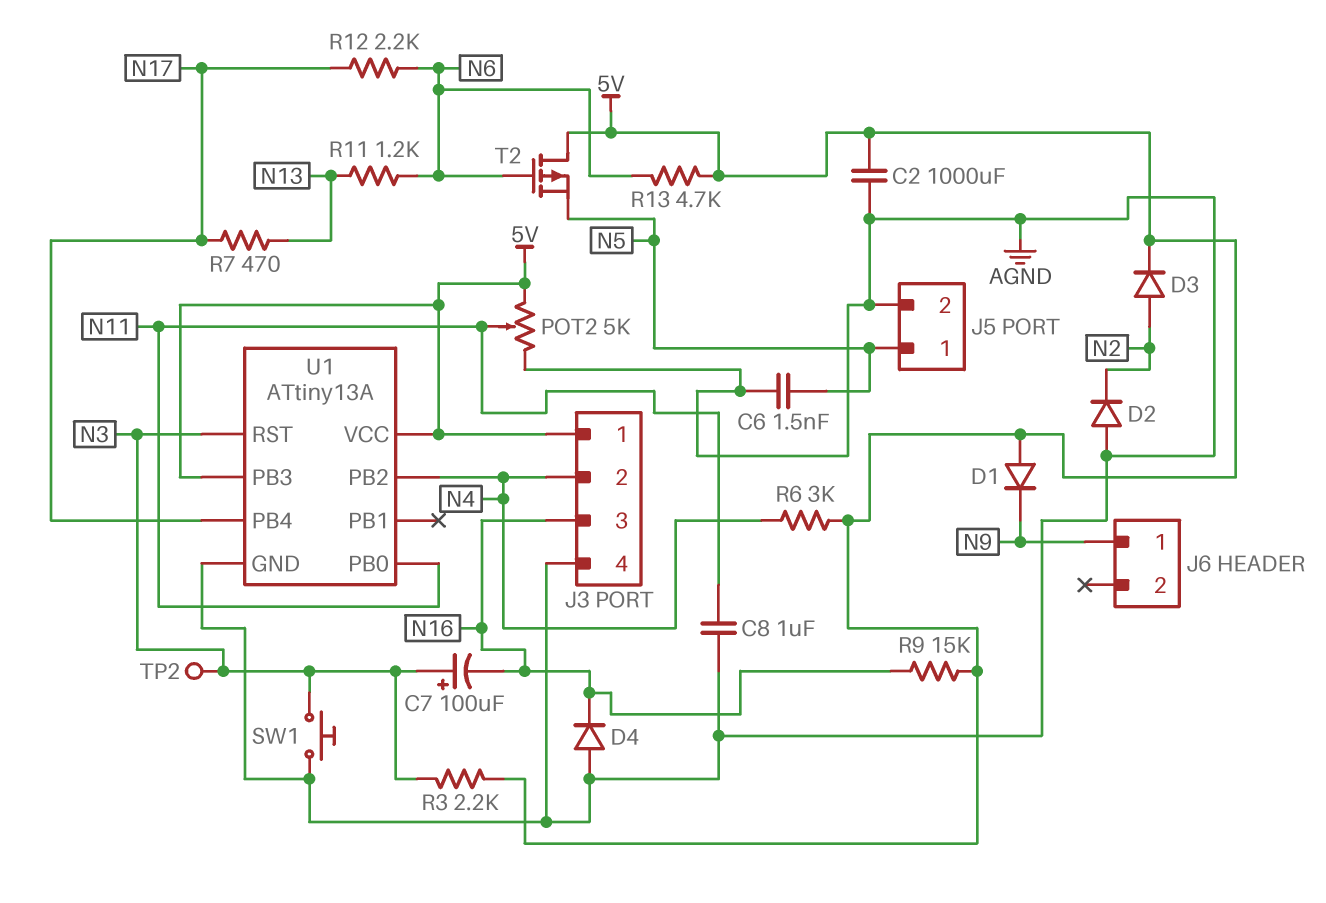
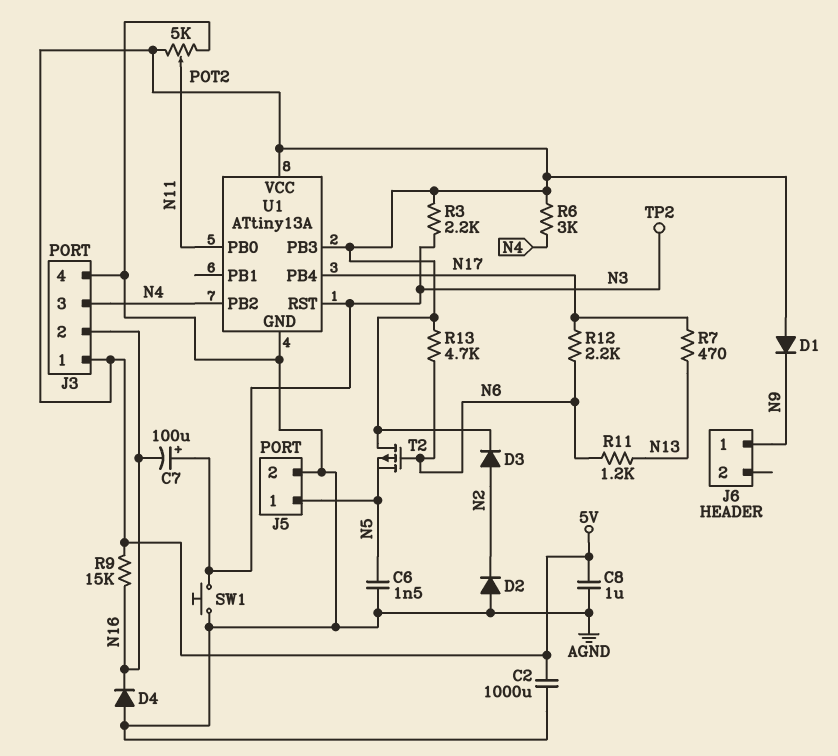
C8: 1uF (AGND, N11) -> 1uF (5V, AGND)
J3 pin 2: N4 -> N16
J3 pin 3: N16 -> N4

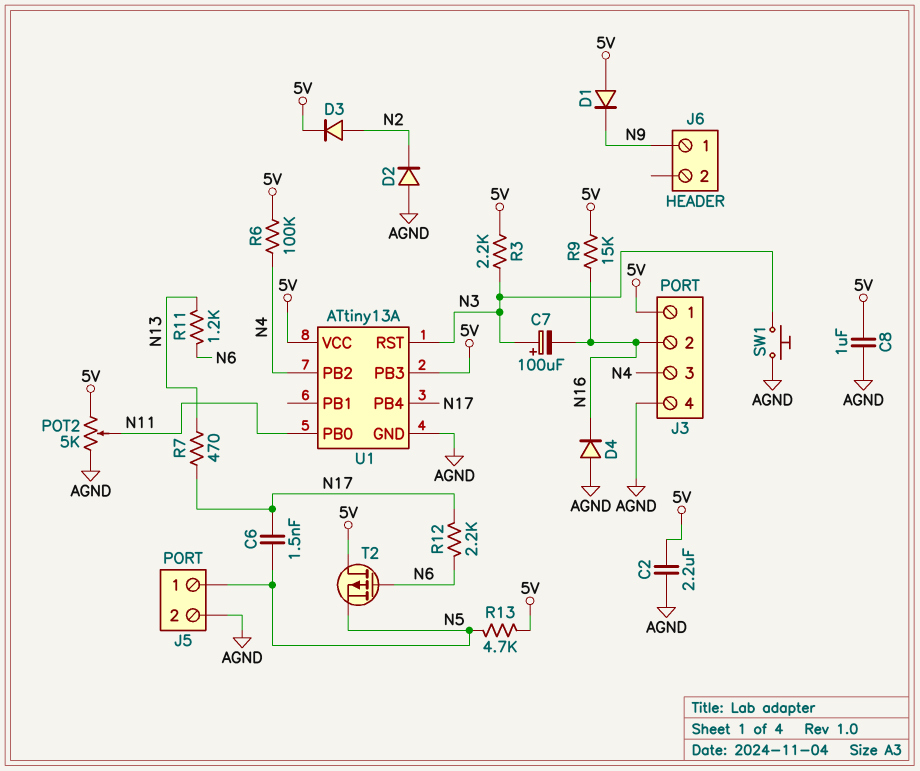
C2: 1000uF (5V, AGND) -> 2.2uF (5V, AGND)
C6: 1.5nF (AGND, N5) -> 1.5nF (N5, N17)
R6: 3k (5V, N4) -> 100k (5V, N4)
R13: 4.7k (5V, N6) -> 4.7k (5V, N5)
TP2: test point (N3) -> none

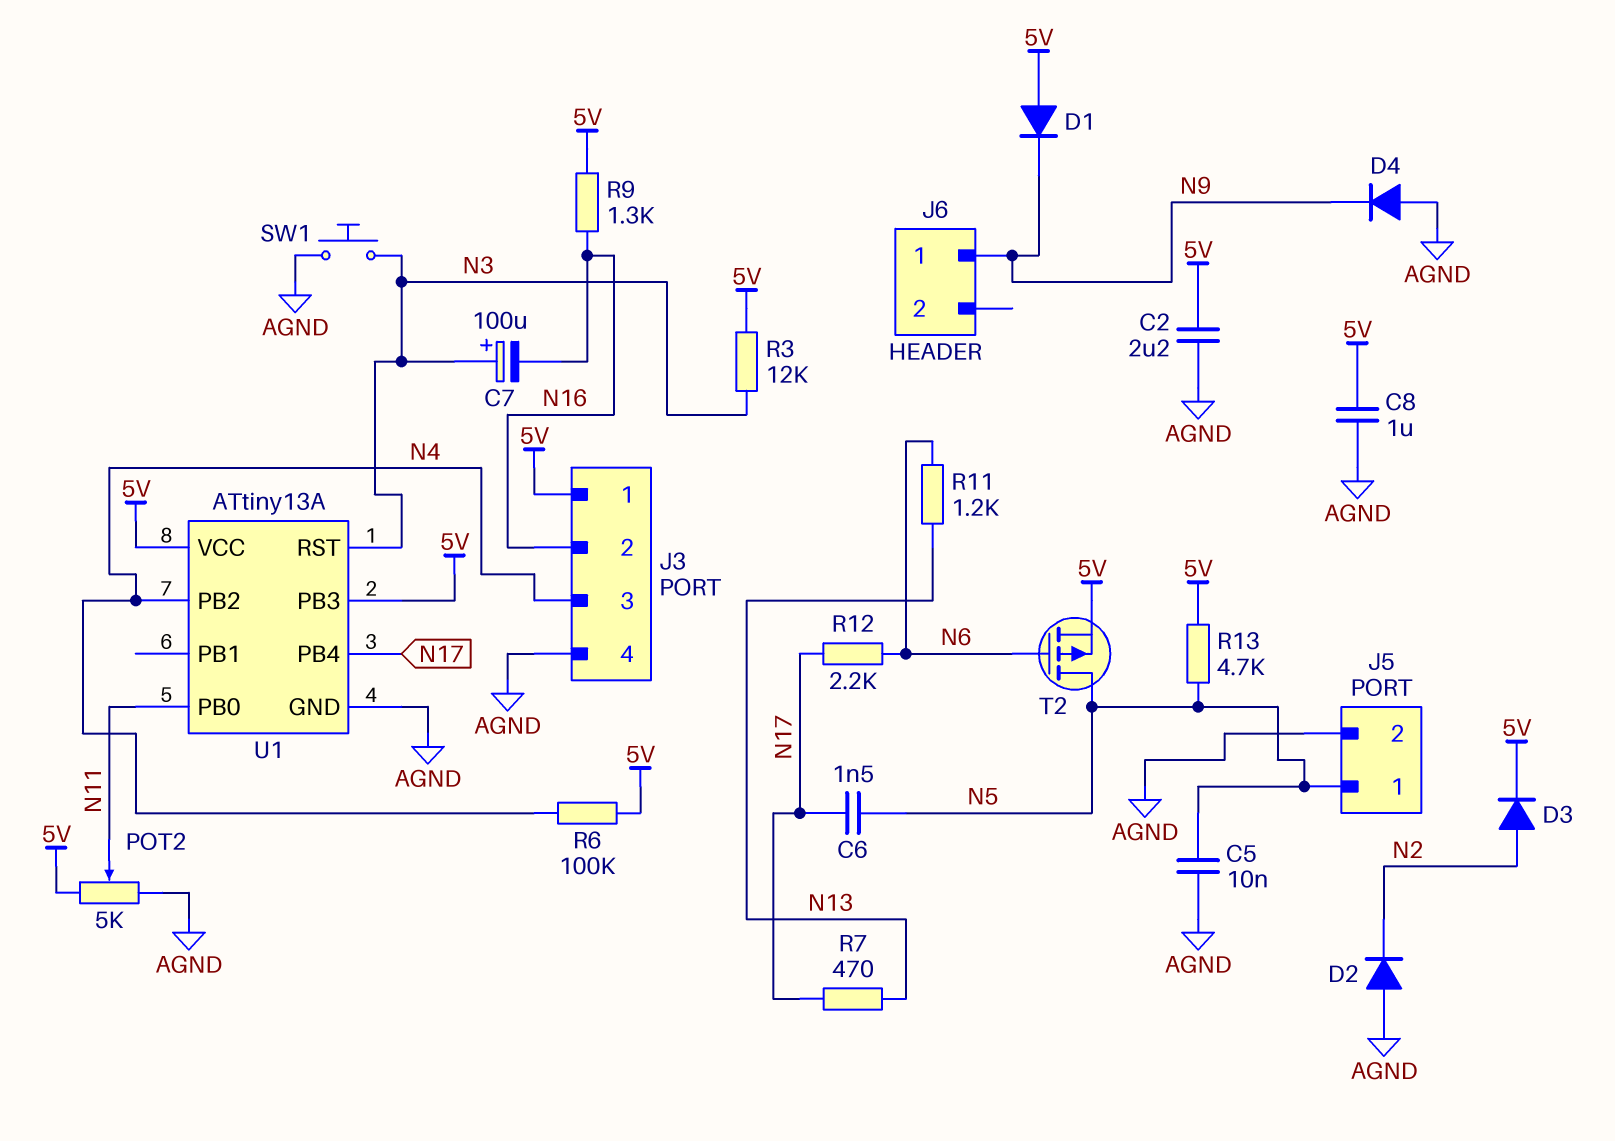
C5: none -> 10nF (AGND, N5)
D4: diode (A AGND, K N16) -> diode (A AGND, K N9)
R3: 2.2k (5V, N3) -> 12k (5V, N3)
R9: 15k (5V, N16) -> 1.3k (5V, N16)
T2: PMOS (G N6, D 5V, S N5) -> PMOS (G N6, D N5, S 5V)

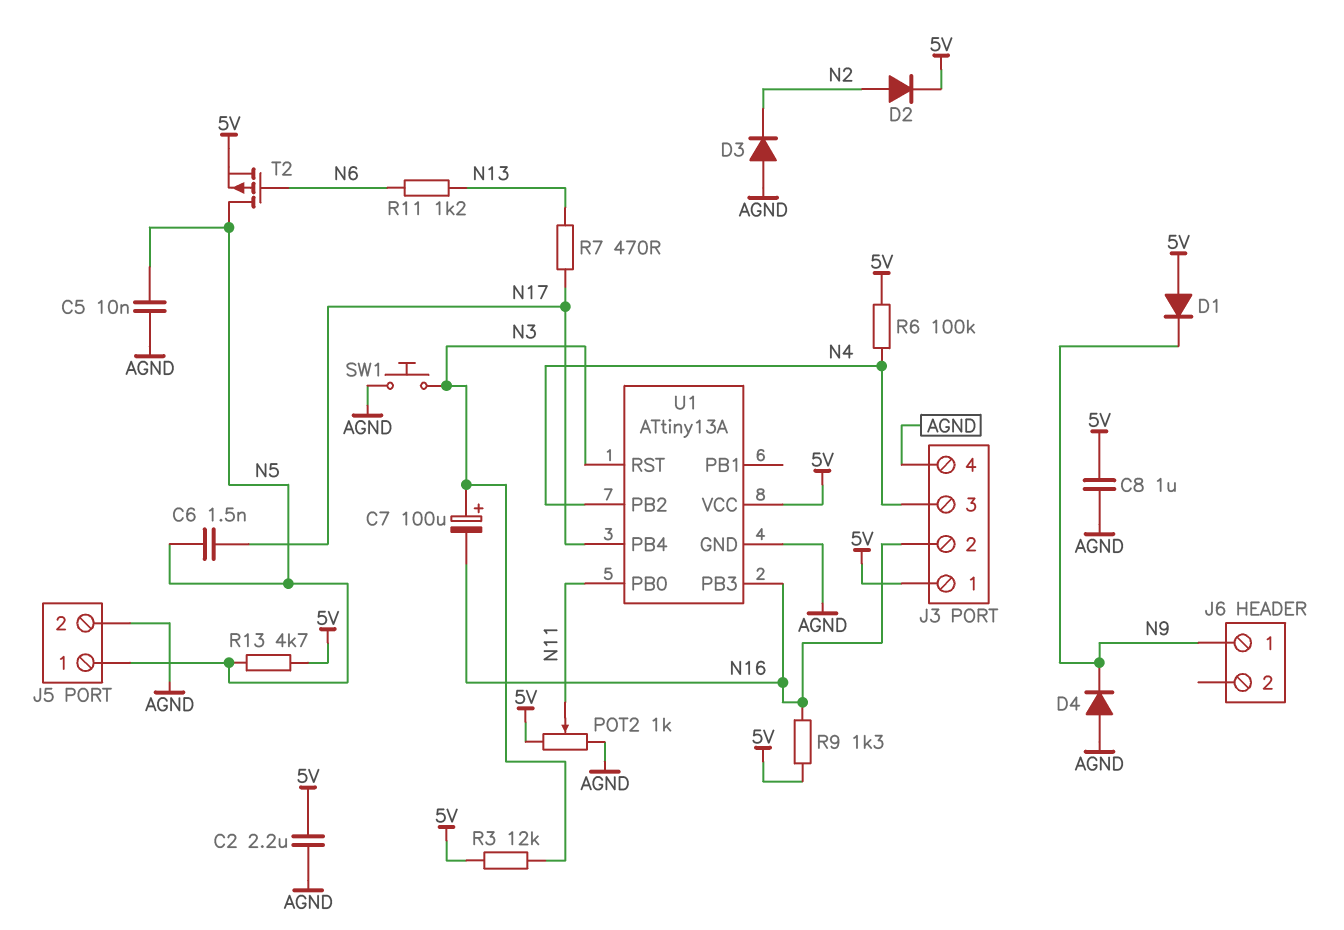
D2: diode (A AGND, K N2) -> diode (A N2, K 5V)
D3: diode (A N2, K 5V) -> diode (A AGND, K N2)
POT2: 5k (5V, AGND, wiper N11) -> 1k (5V, AGND, wiper N11)
R12: 2.2k (N6, N17) -> none
U1 pin PB3: 5V -> N16

